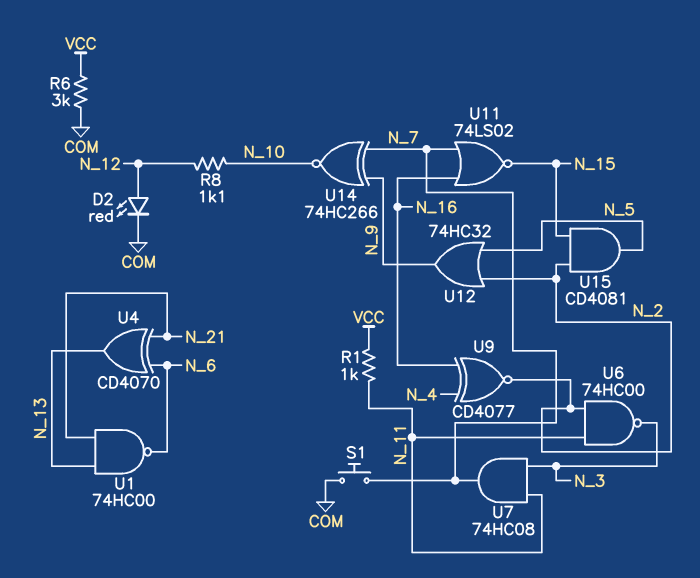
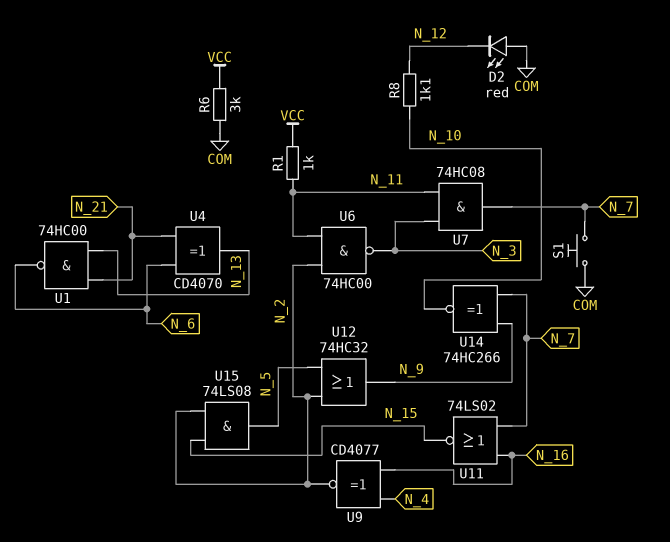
D2: LED red (A N_12, K COM) -> LED red (A COM, K N_12)
U15: AND CD4081 (in N_2, in N_15, out N_5) -> AND 74LS08 (in N_2, in N_15, out N_5)

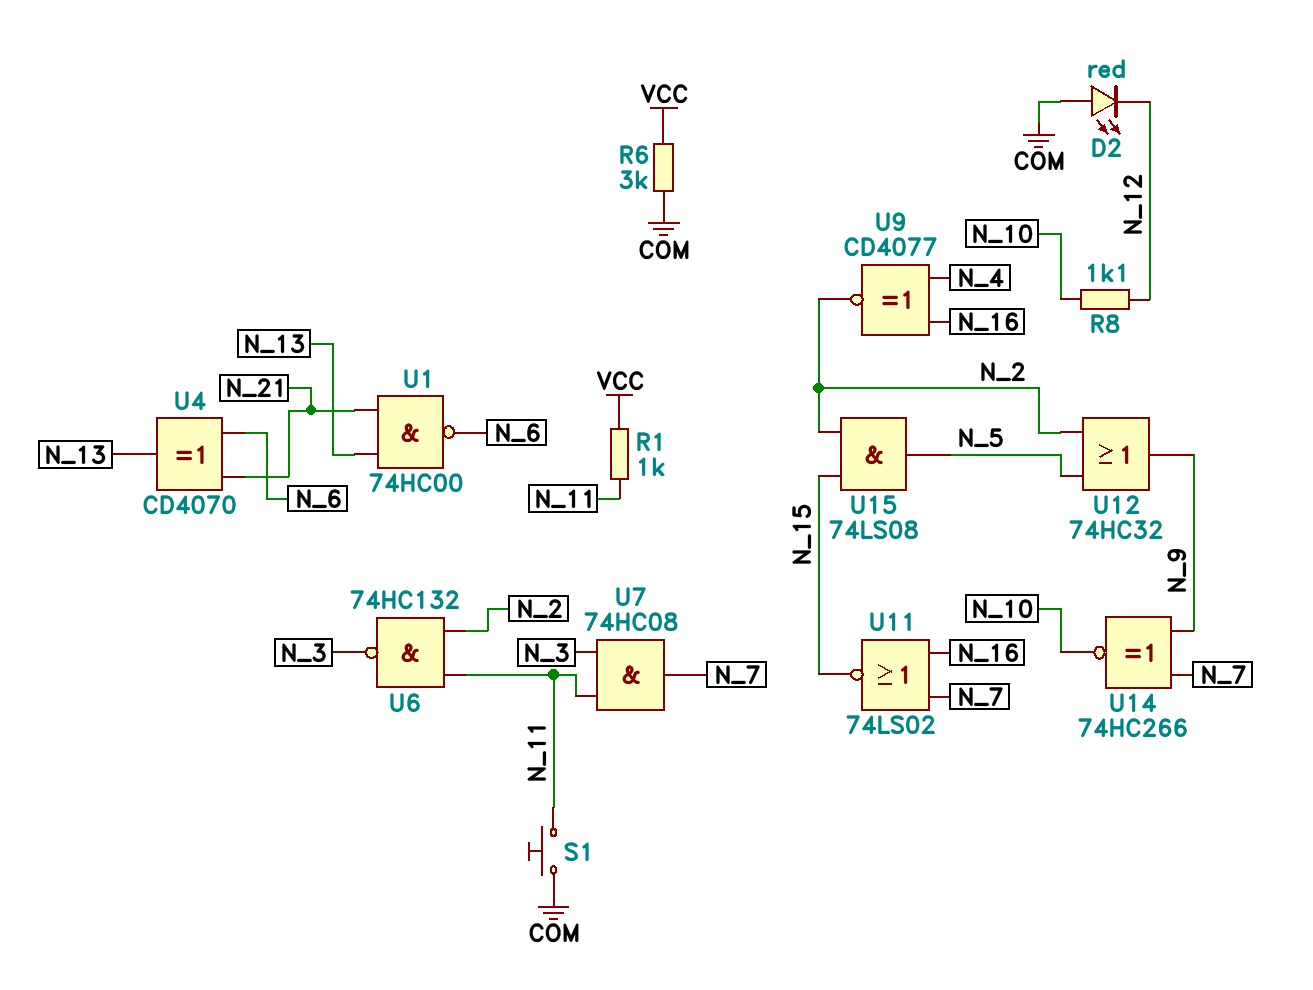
S1: button (COM, N_7) -> button (COM, N_11)
U6: NAND 74HC00 (in N_2, in N_11, out N_3) -> NAND 74HC132 (in N_2, in N_11, out N_3)

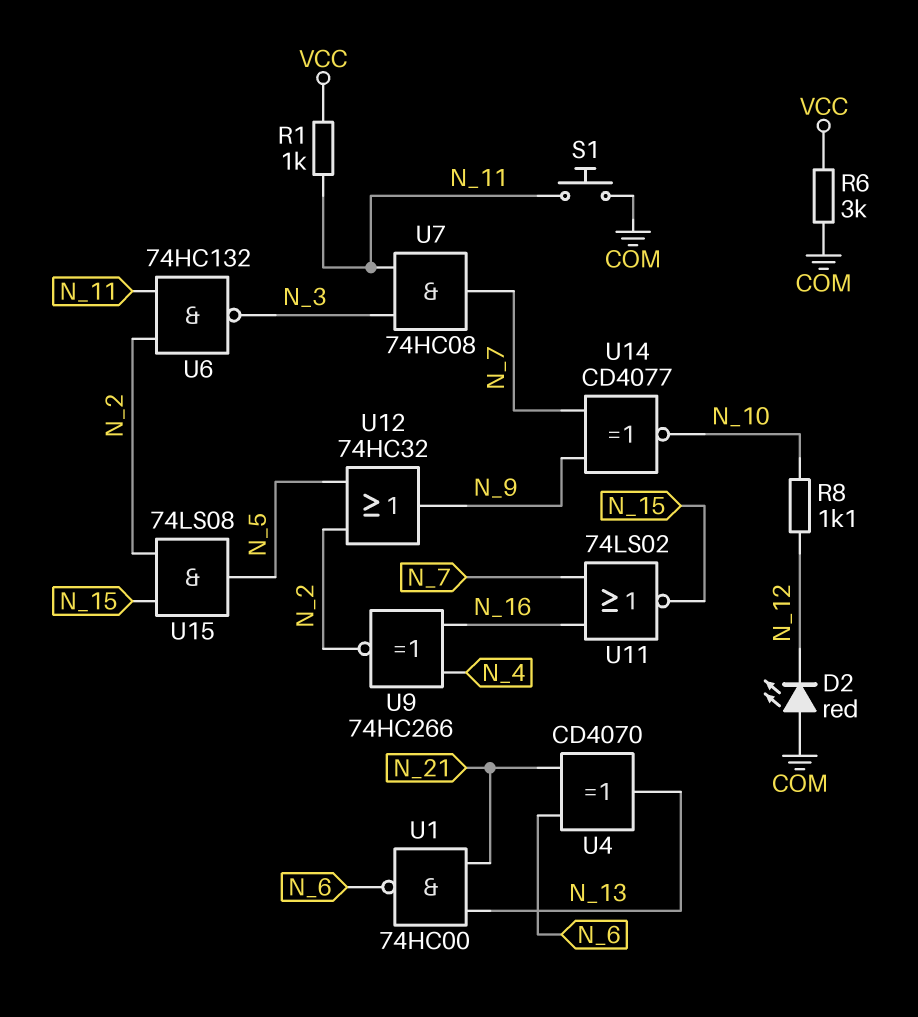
U9: XNOR CD4077 (in N_4, in N_16, out N_2) -> XNOR 74HC266 (in N_4, in N_16, out N_2)
U14: XNOR 74HC266 (in N_7, in N_9, out N_10) -> XNOR CD4077 (in N_7, in N_9, out N_10)

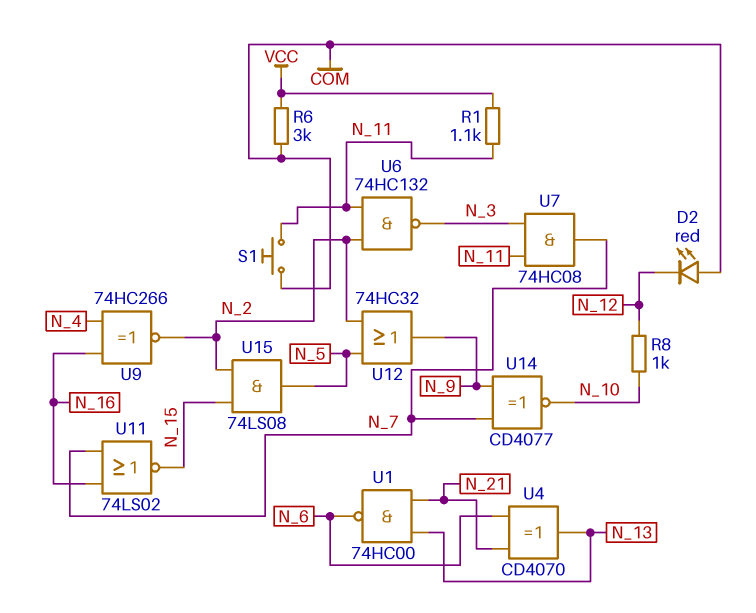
R1: 1k (N_11, VCC) -> 1.1k (N_11, VCC)
R8: 1.1k (N_10, N_12) -> 1k (N_10, N_12)

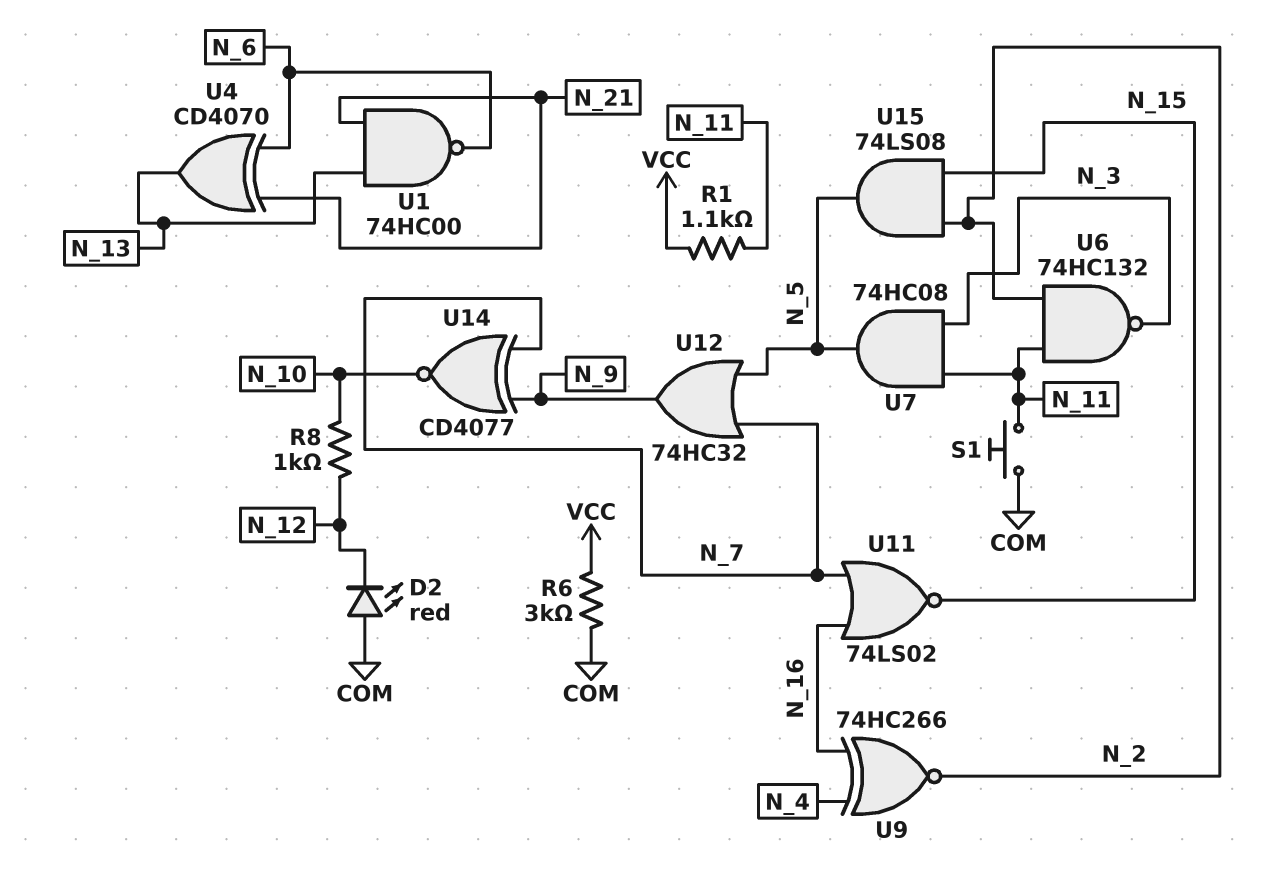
U7: AND 74HC08 (in N_3, in N_11, out N_7) -> AND 74HC08 (in N_3, in N_11, out N_5)
U12: OR 74HC32 (in N_2, in N_5, out N_9) -> OR 74HC32 (in N_5, in N_7, out N_9)

